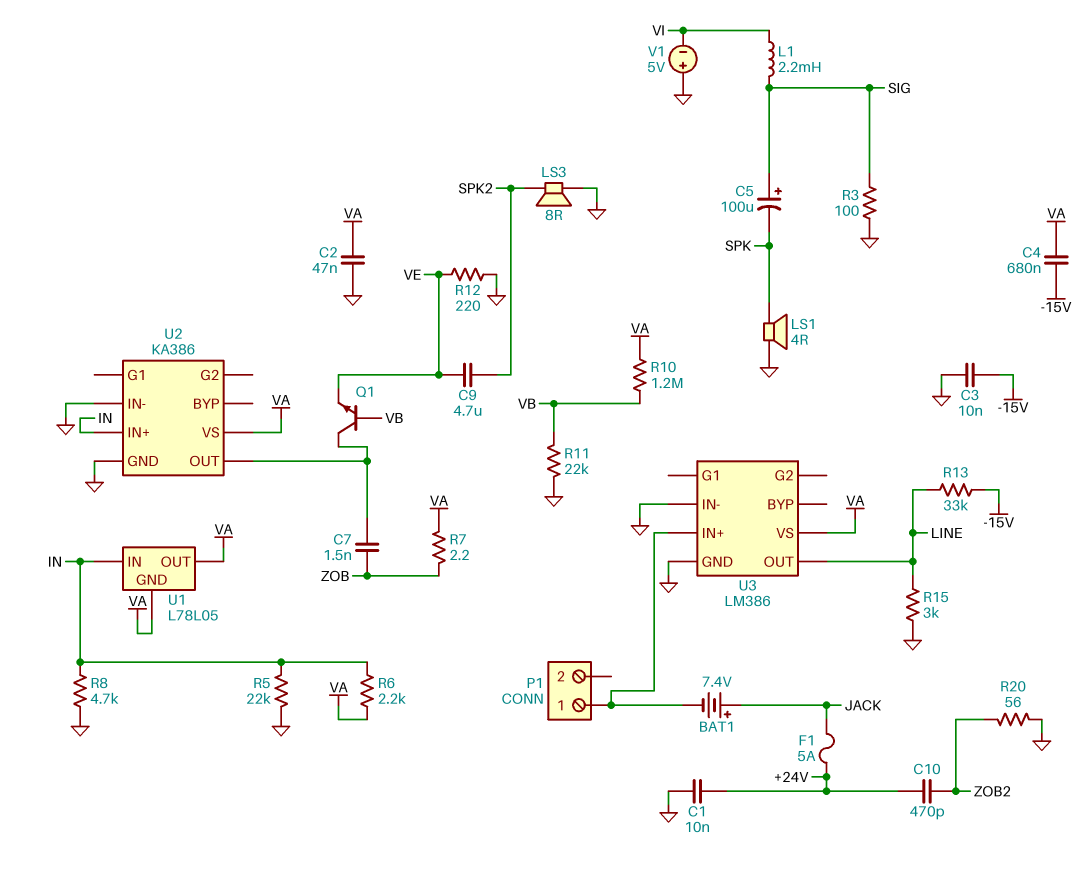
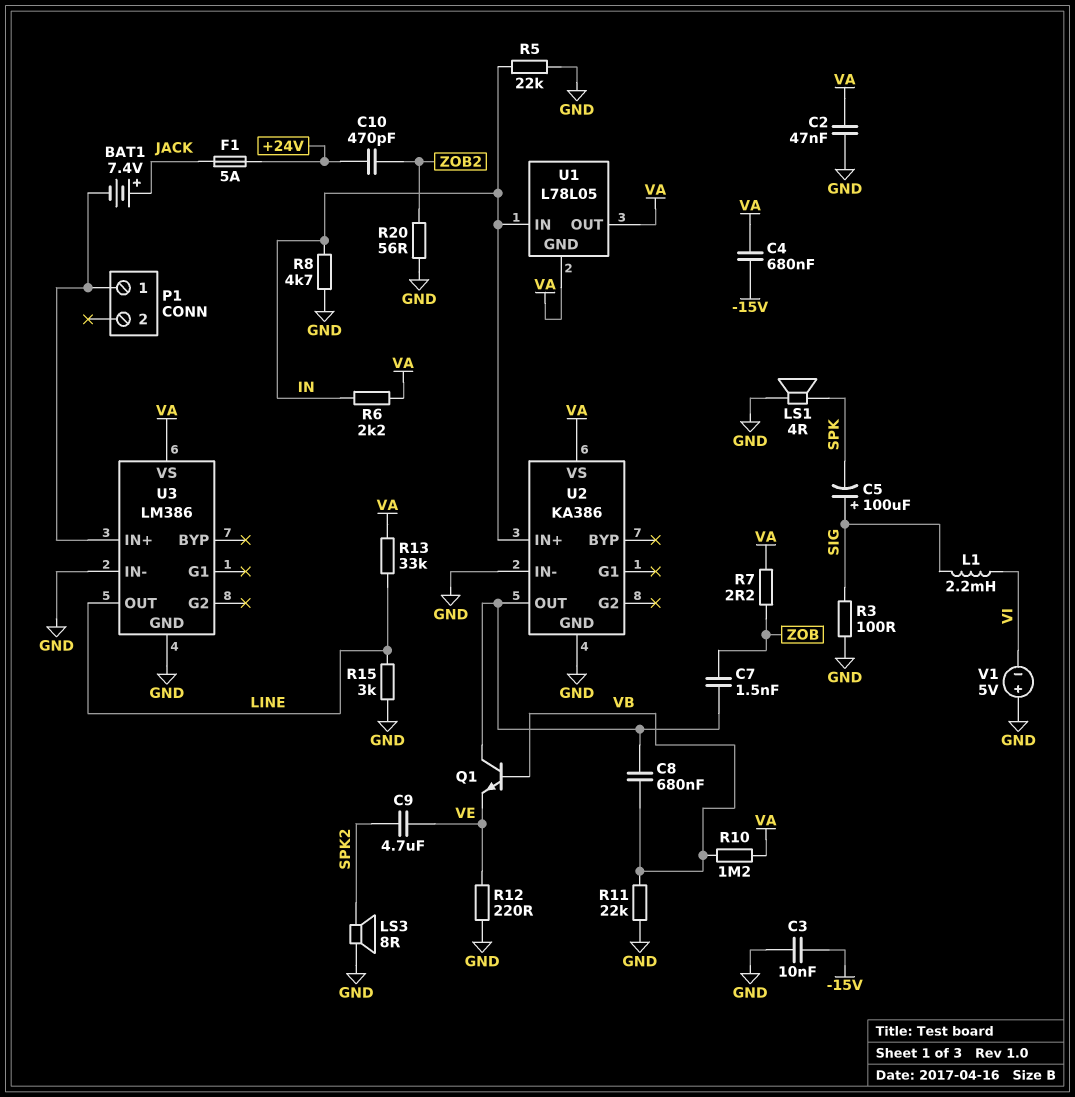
C1: 10nF (+24V, GND) -> none
C8: none -> 680nF (U2/OUT, VB)
R13: 33k (-15V, LINE) -> 33k (LINE, VA)

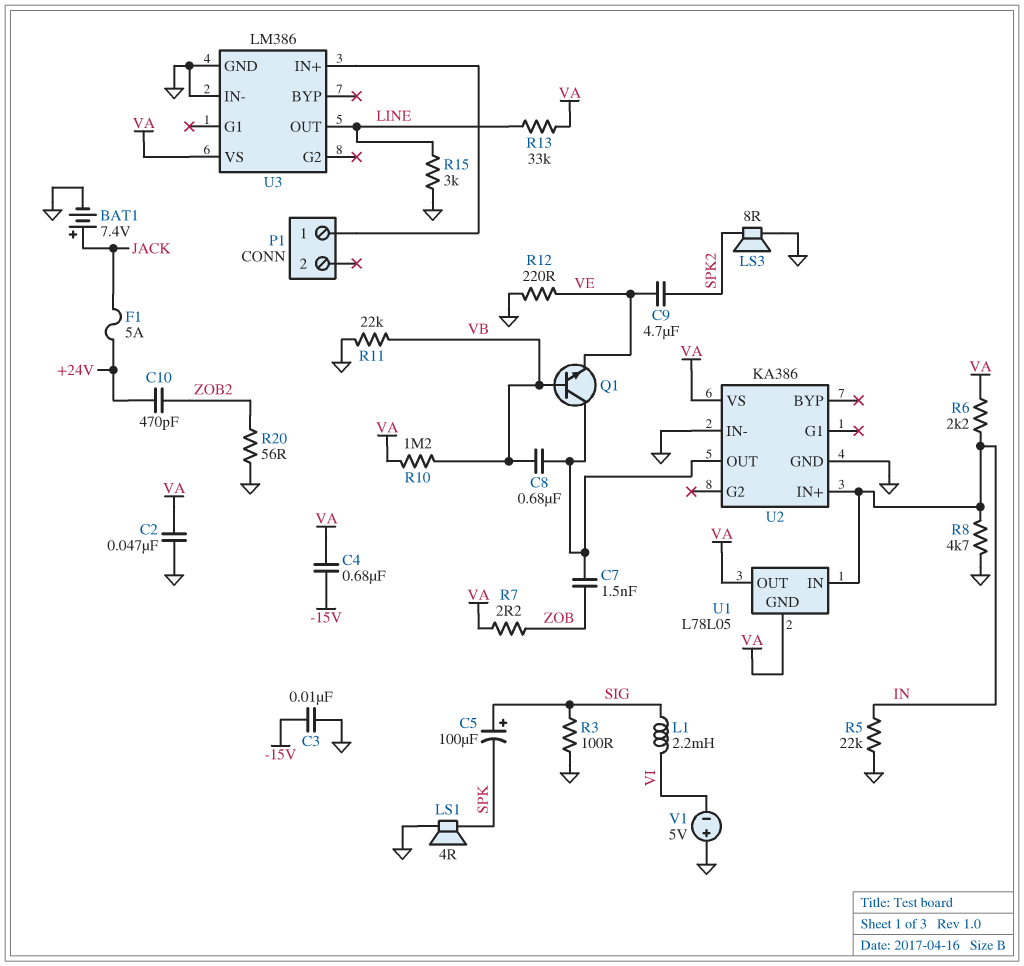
BAT1: 7.4V (plus JACK, minus P1/1) -> 7.4V (plus JACK, minus GND)

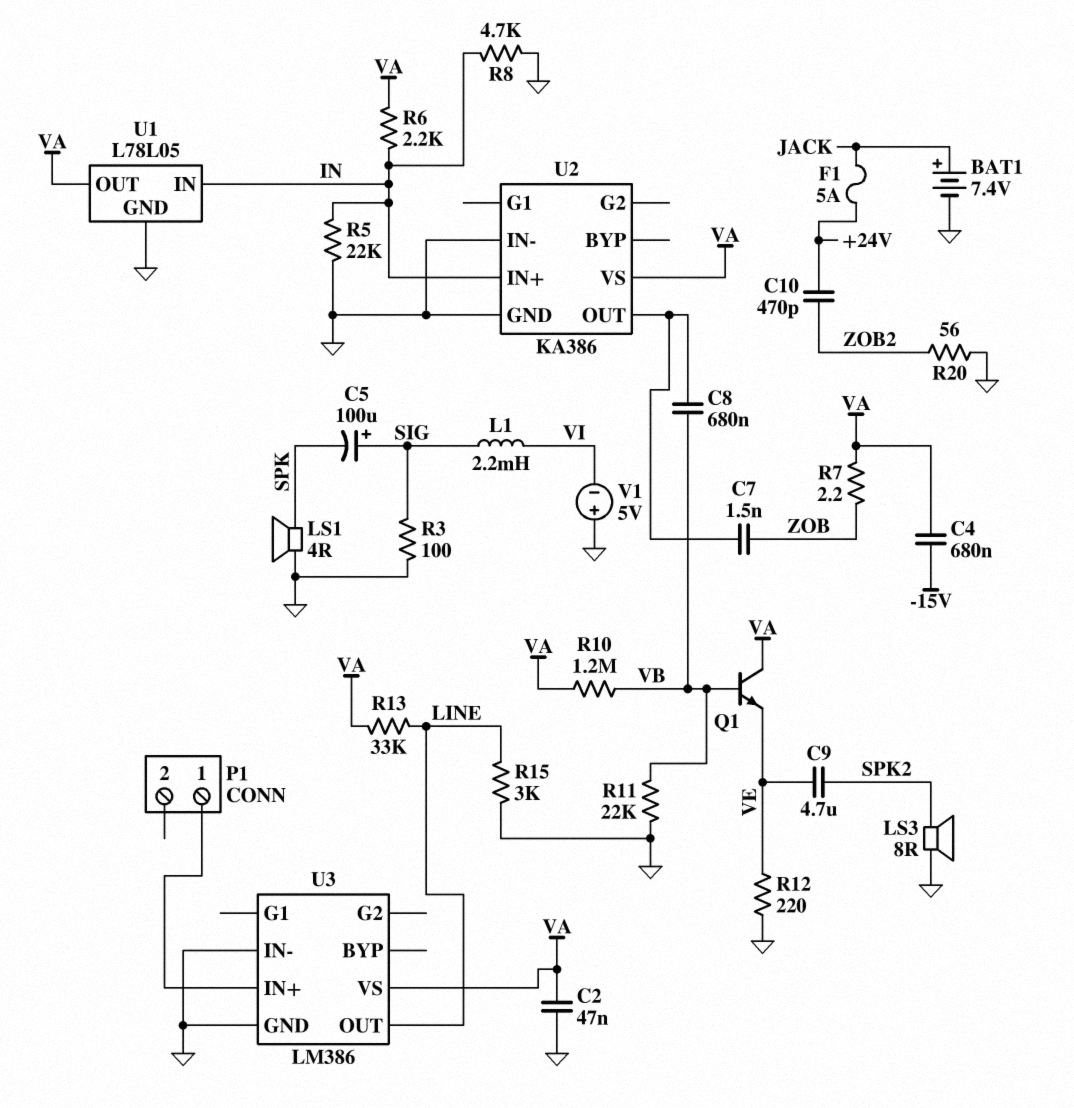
C3: 10nF (-15V, GND) -> none
Q1: NPN (B VB, C U2/OUT, E VE) -> NPN (B VB, C VA, E VE)
U1 pin GND: VA -> GND

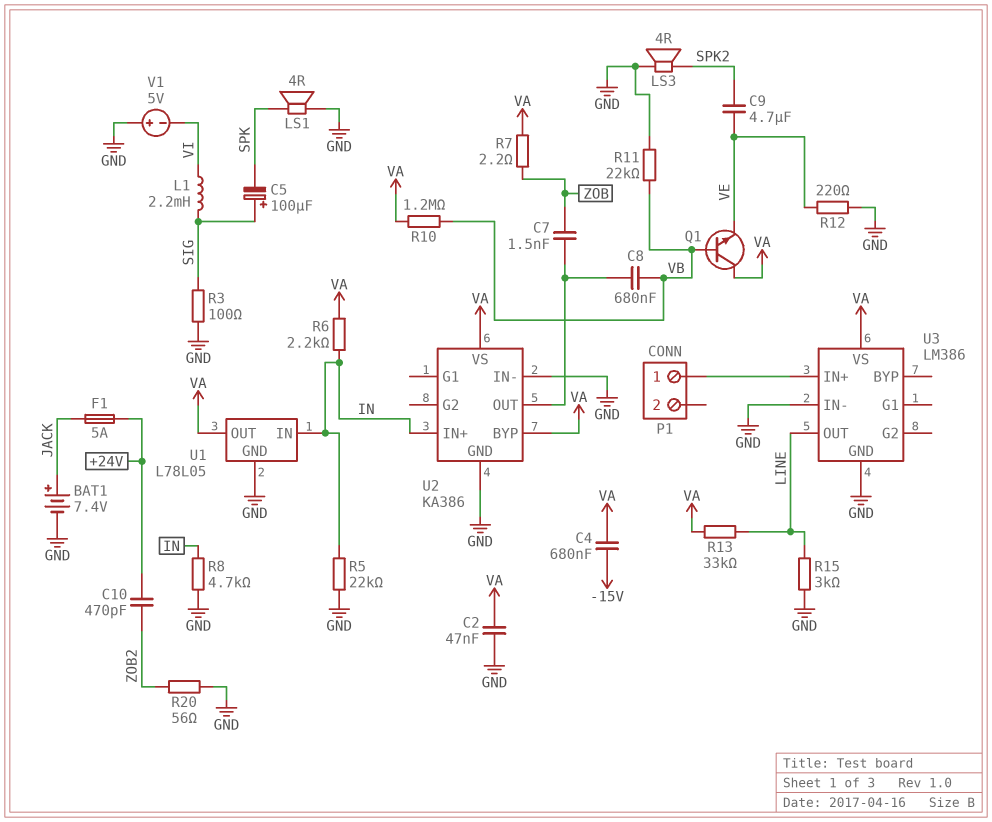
LS3: speaker 8R (GND, SPK2) -> speaker 4R (GND, SPK2)
U2 pin BYP: none -> VA

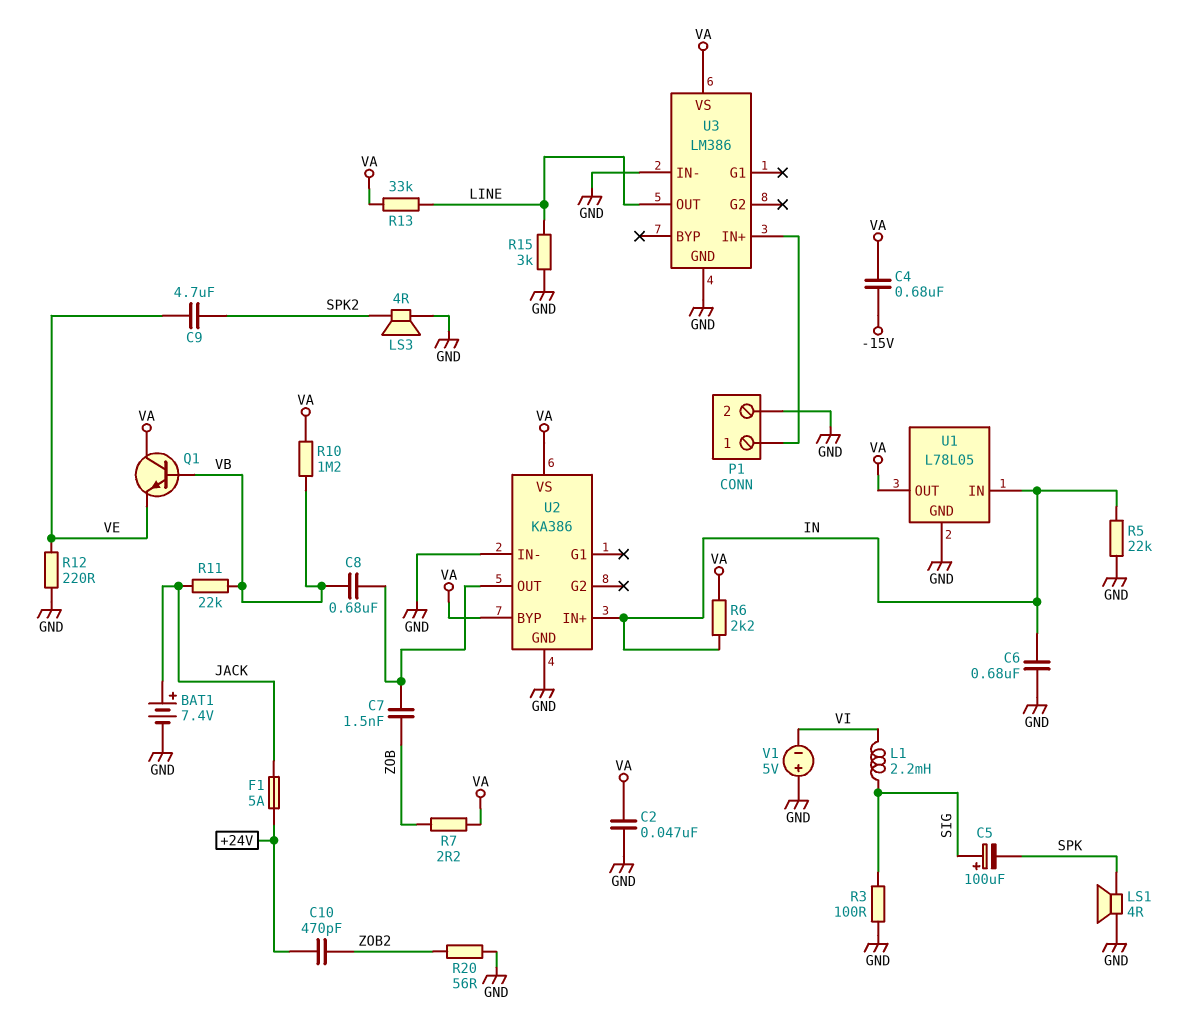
C6: none -> 680nF (GND, IN)
P1 pin 2: none -> GND
R8: 4.7k (GND, IN) -> none
R11: 22k (GND, VB) -> 22k (JACK, VB)

